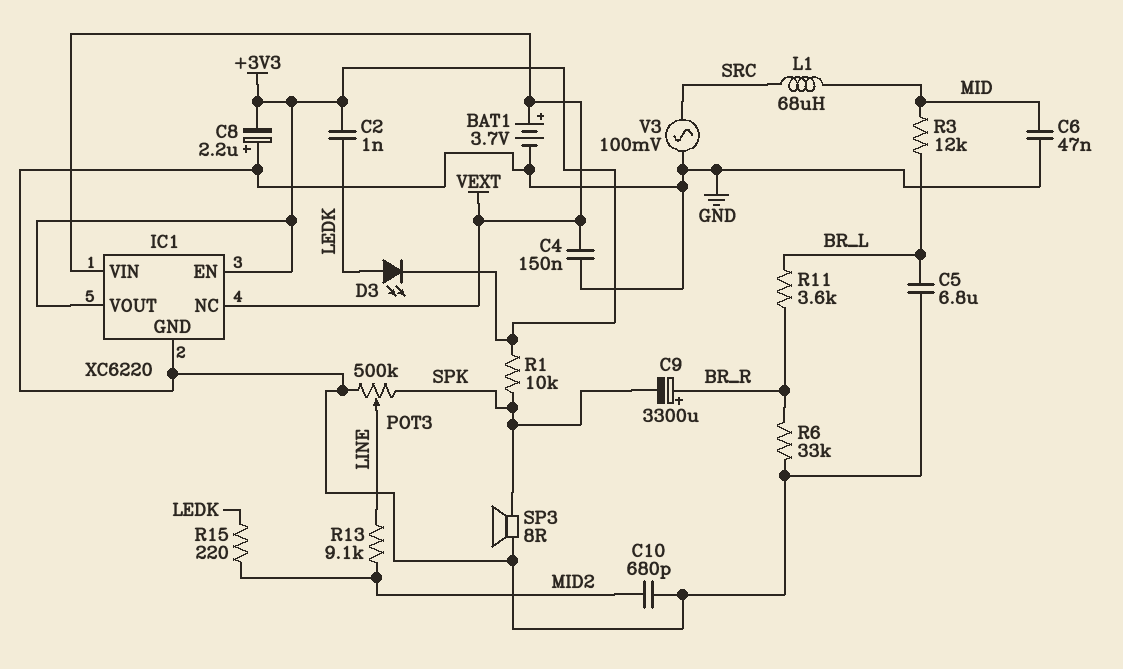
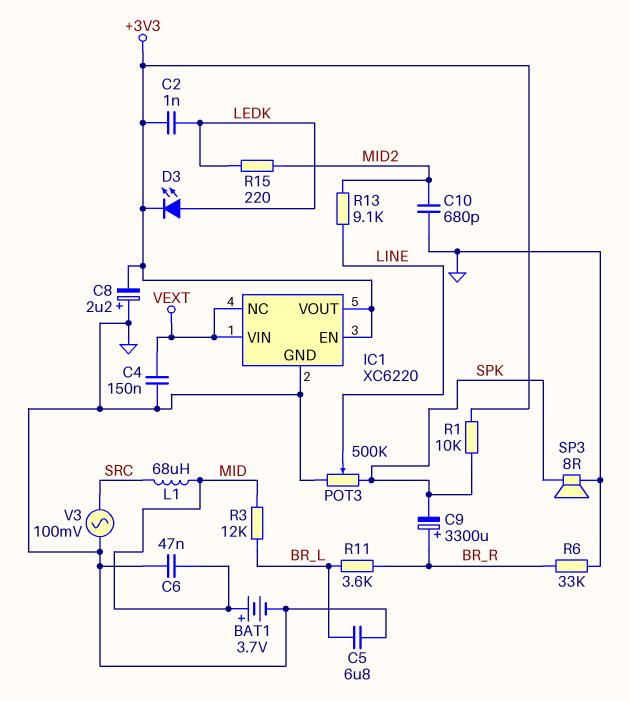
BAT1: 3.7V (plus VEXT, minus GND) -> 3.7V (plus MID, minus GND)

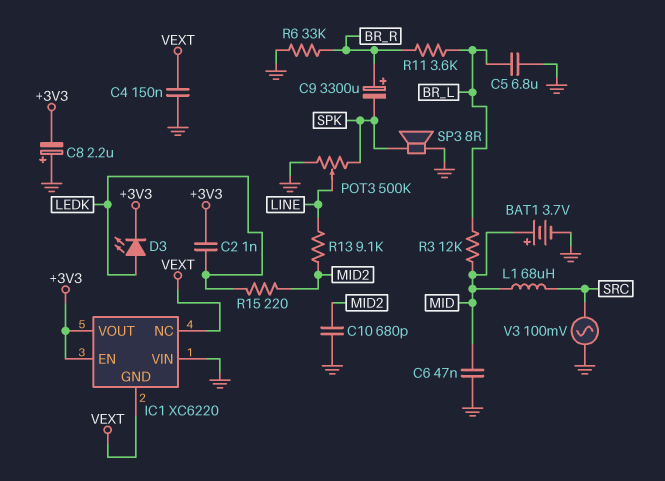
IC1 pin GND: GND -> VEXT
IC1 pin VIN: VEXT -> GND
R1: 10k (+3V3, SPK) -> none

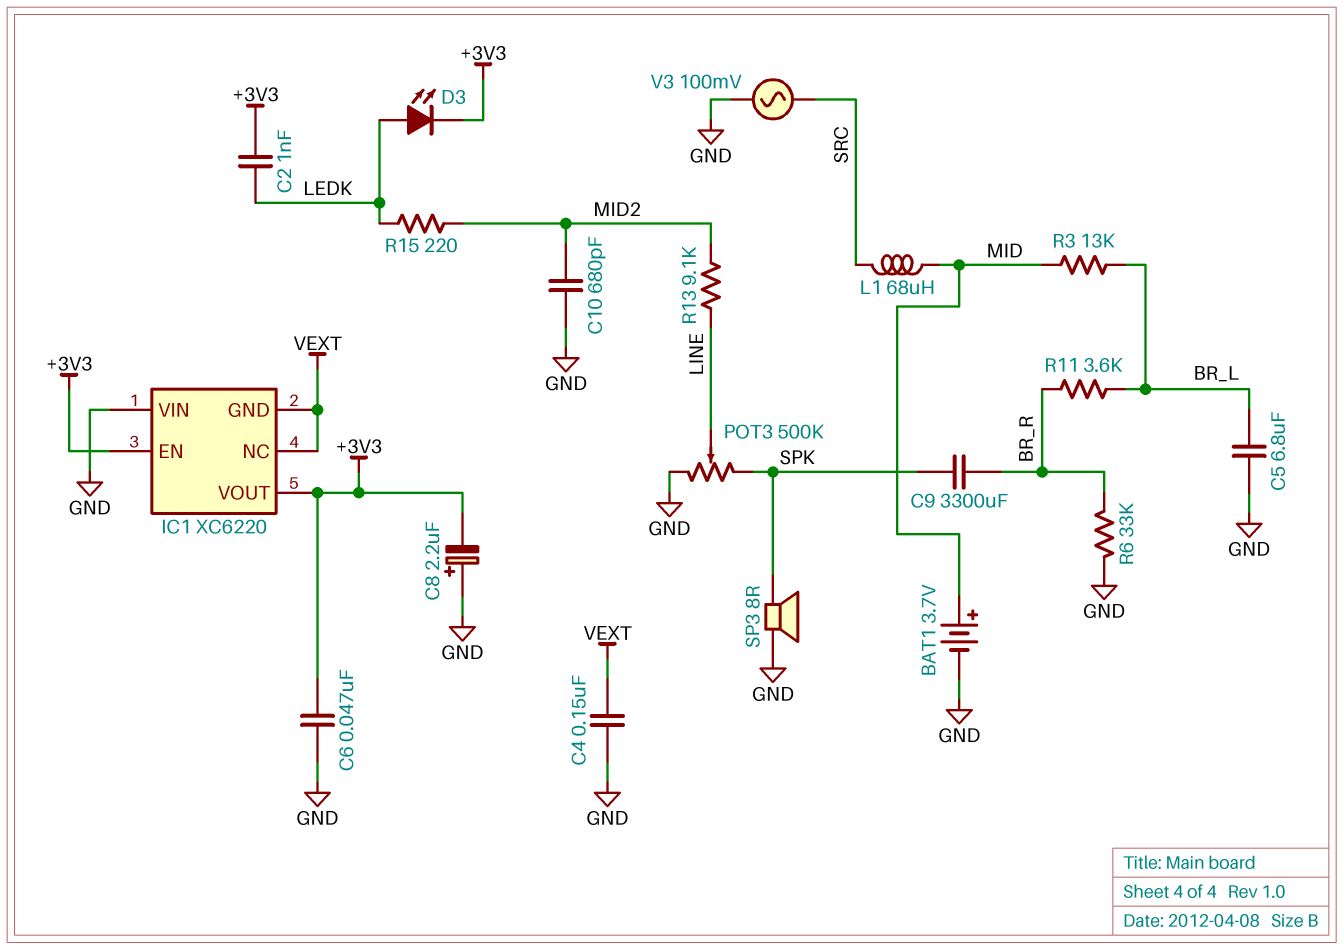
C6: 47nF (GND, MID) -> 47nF (+3V3, GND)
C9: 3300uF (plus BR_R, minus SPK) -> 3300uF (BR_R, SPK)
R3: 12k (BR_L, MID) -> 13k (BR_L, MID)

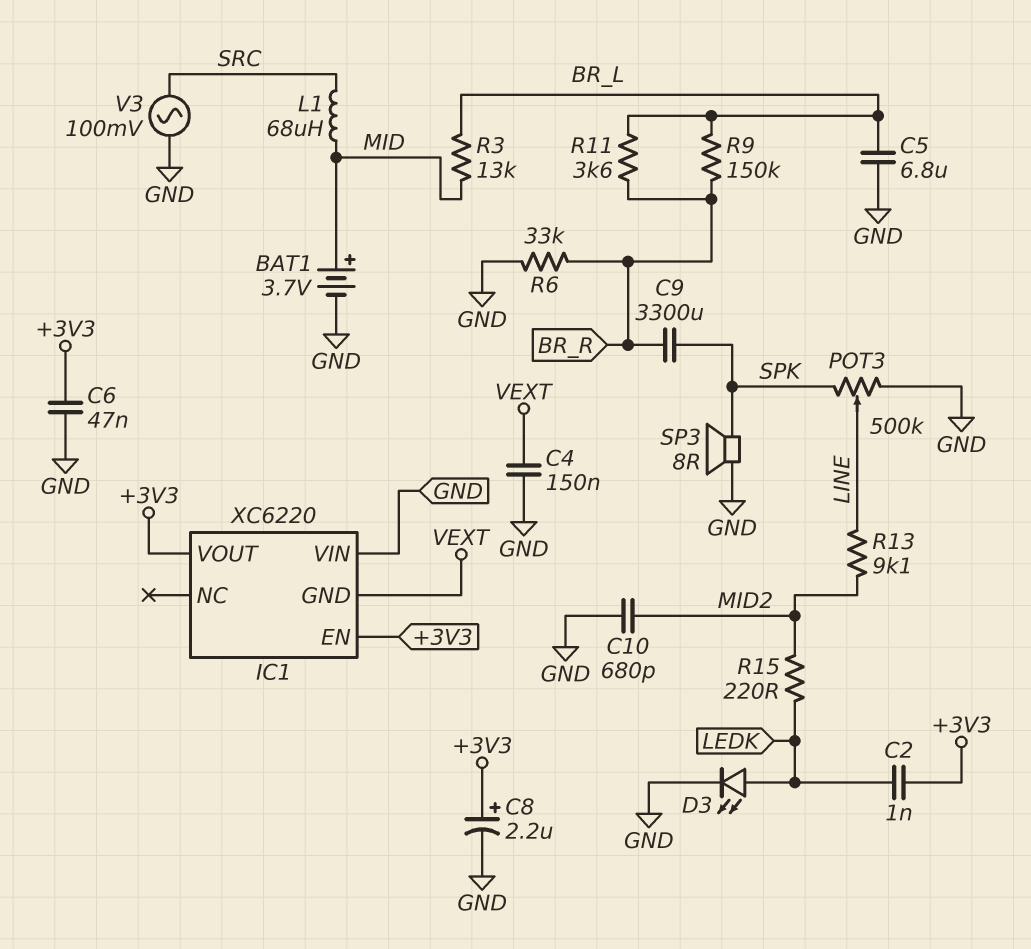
C8: 2.2uF (plus GND, minus +3V3) -> 2.2uF (plus +3V3, minus GND)
D3: LED (A LEDK, K +3V3) -> LED (A LEDK, K GND)
IC1 pin NC: VEXT -> none
R9: none -> 150k (BR_L, BR_R)

